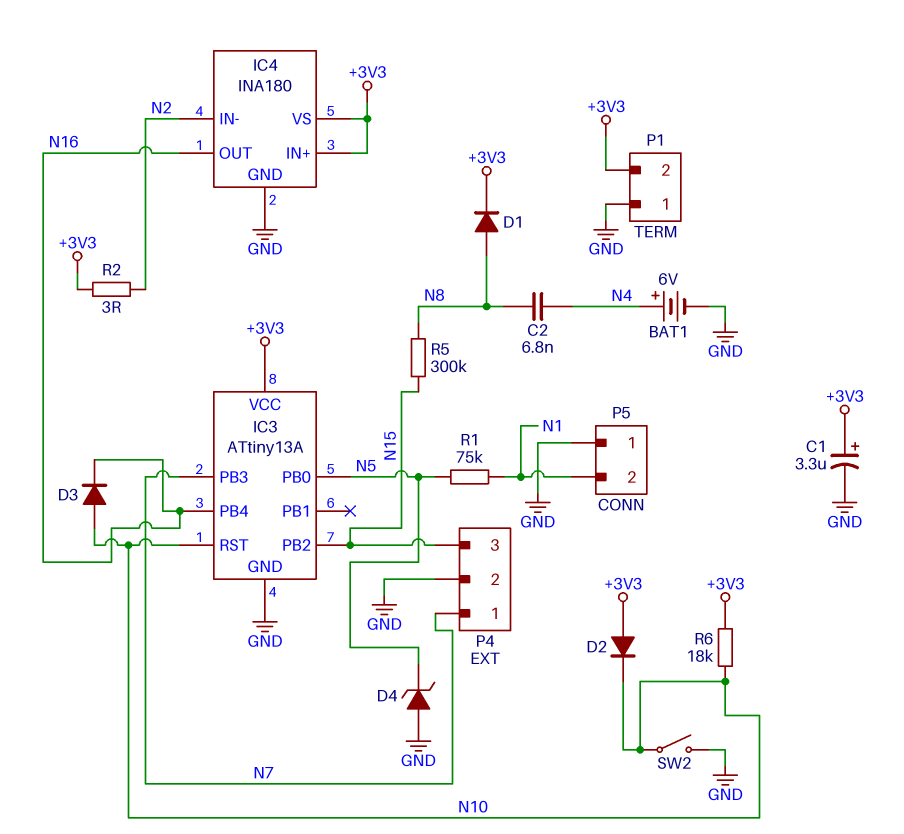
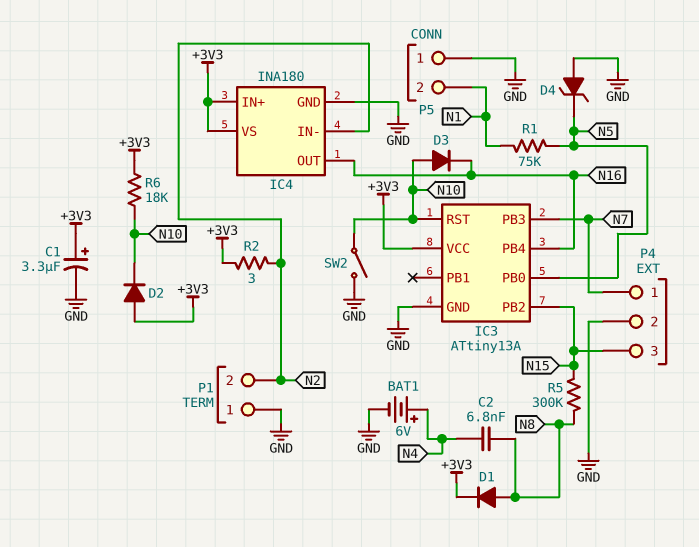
P1 pin 2: +3V3 -> N2

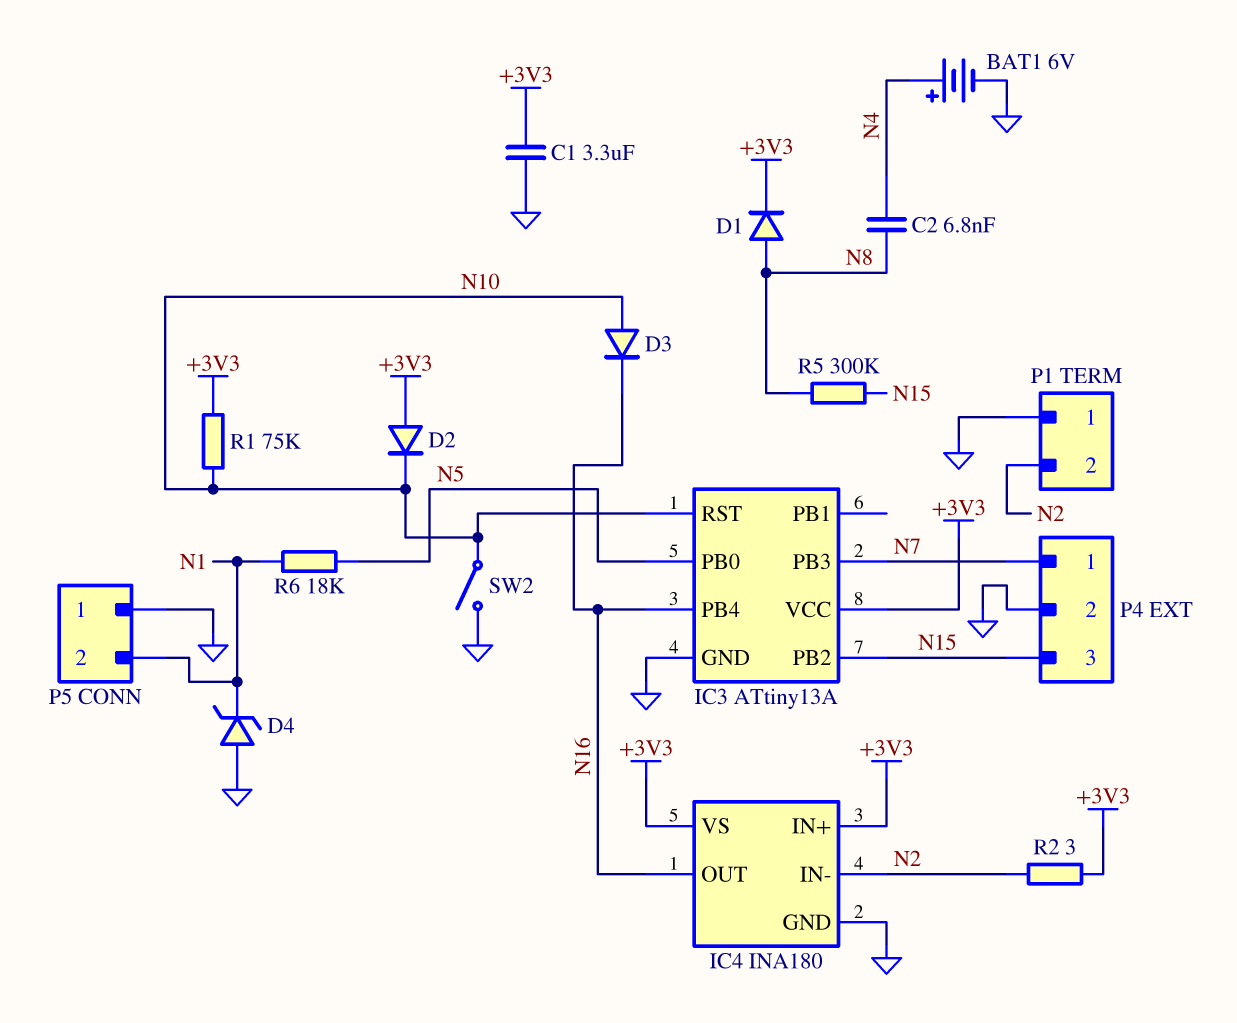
C1: 3.3uF (plus +3V3, minus GND) -> 3.3uF (+3V3, GND)
D4: zener (A GND, K N5) -> zener (A GND, K N1)
R1: 75k (N1, N5) -> 75k (+3V3, N10)
R6: 18k (+3V3, N10) -> 18k (N1, N5)

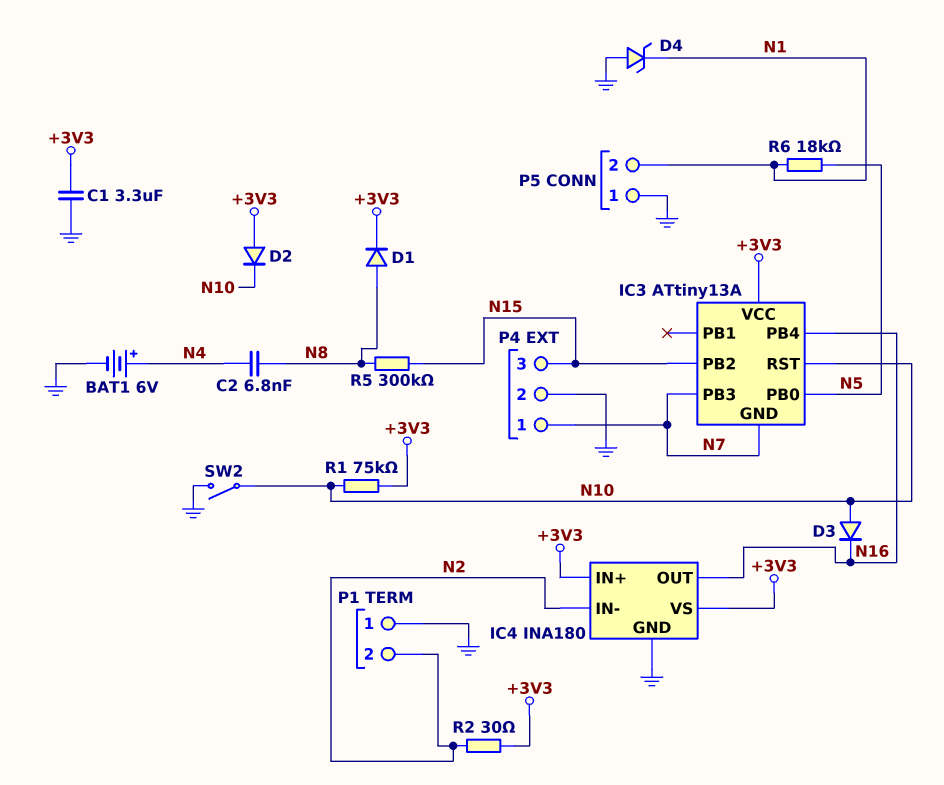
IC3 pin GND: GND -> N7
R2: 3 (+3V3, N2) -> 30 (+3V3, N2)

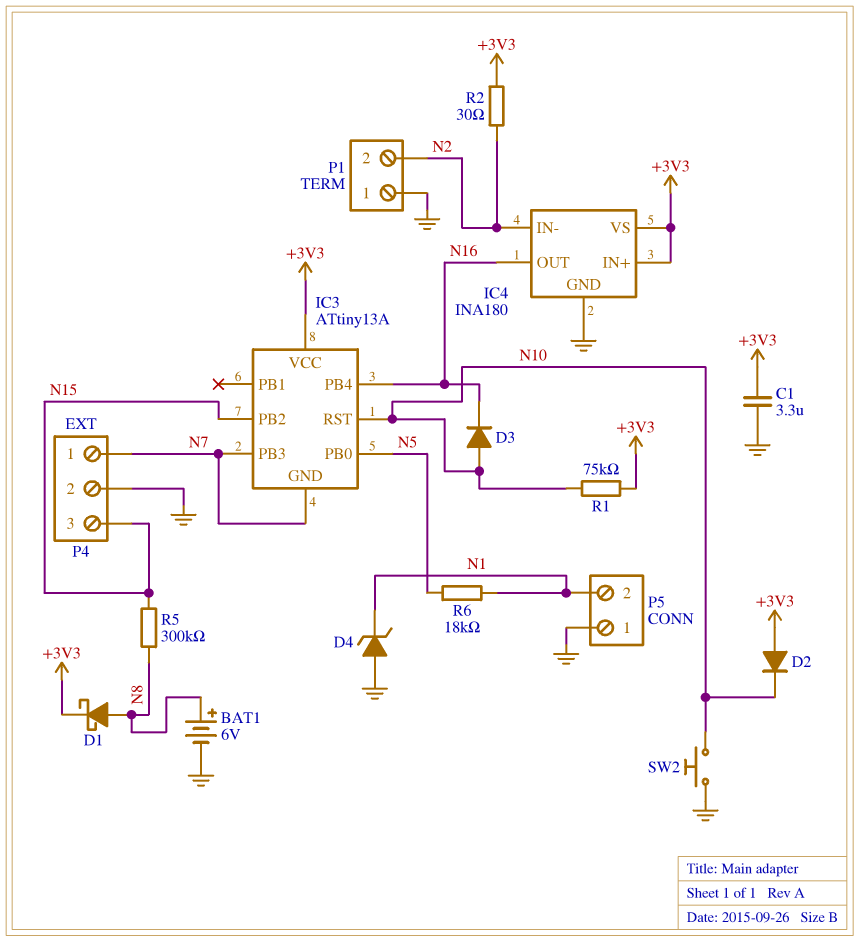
BAT1: 6V (plus N4, minus GND) -> 6V (plus N8, minus GND)
C2: 6.8nF (N4, N8) -> none
D1: diode (A N8, K +3V3) -> schottky (A N8, K +3V3)
SW2: switch (GND, N10) -> button (GND, N10)

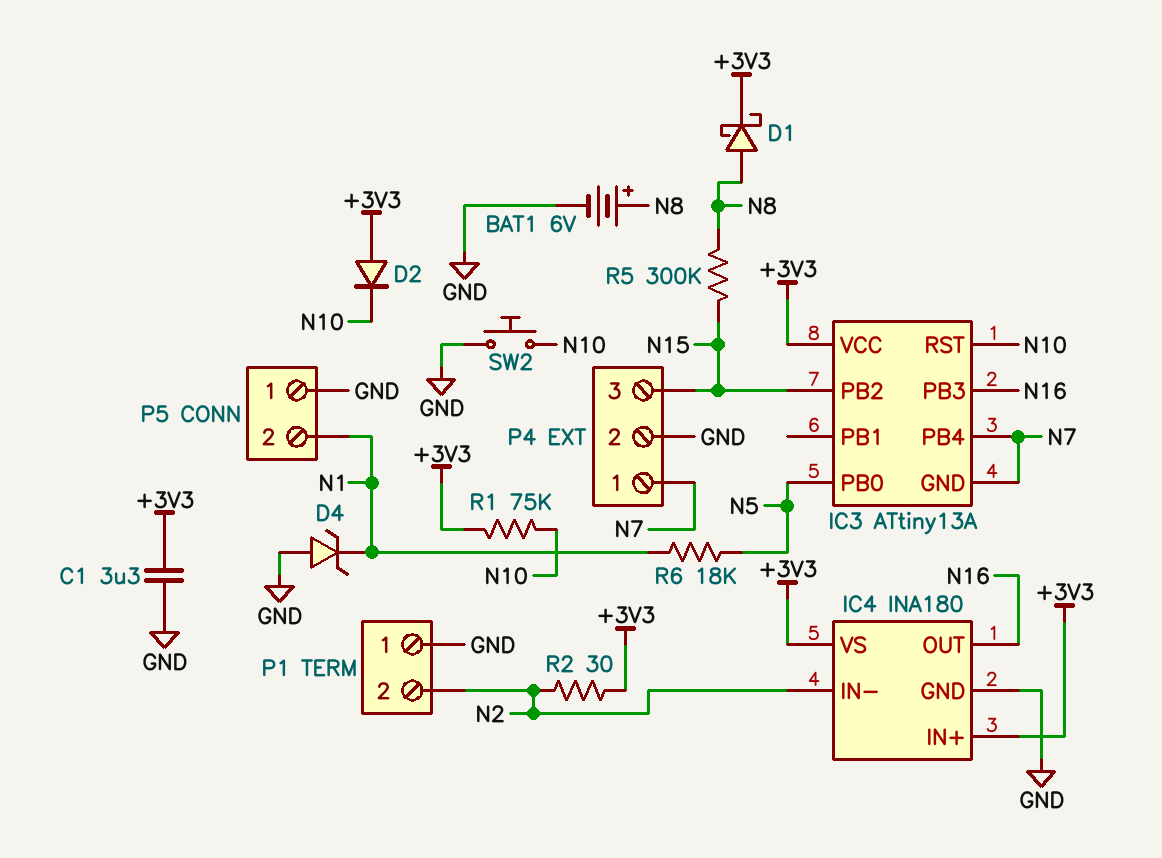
D3: diode (A N10, K N16) -> none
IC3 pin PB3: N7 -> N16
IC3 pin PB4: N16 -> N7

